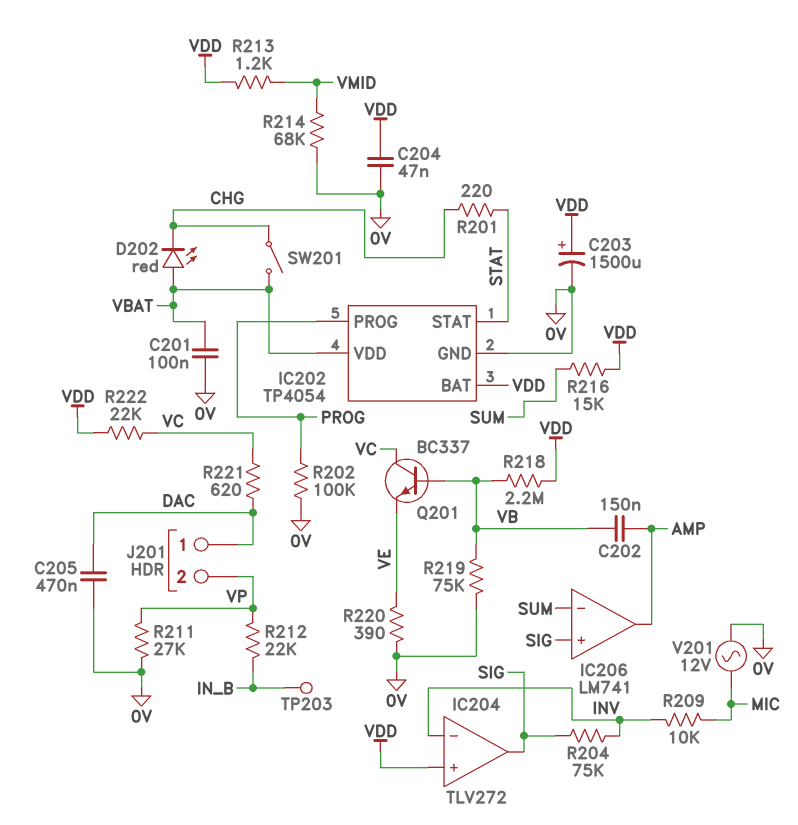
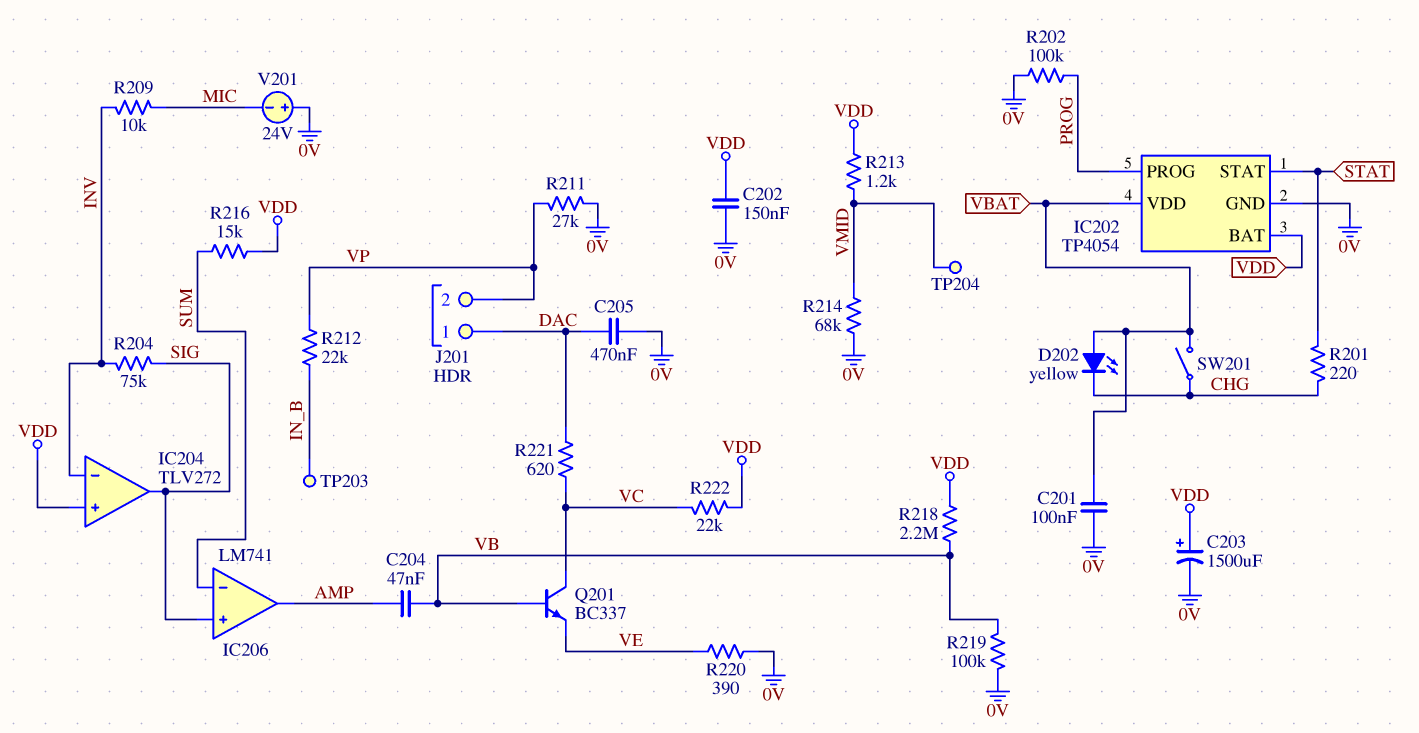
C202: 150nF (AMP, VB) -> 150nF (0V, VDD)
C204: 47nF (0V, VDD) -> 47nF (AMP, VB)
D202: LED red (A VBAT, K CHG) -> LED yellow (A VBAT, K CHG)
R219: 75k (0V, VB) -> 100k (0V, VB)
TP204: none -> test point (VMID)
V201: AC 12V (0V, MIC) -> 24V (plus 0V, minus MIC)

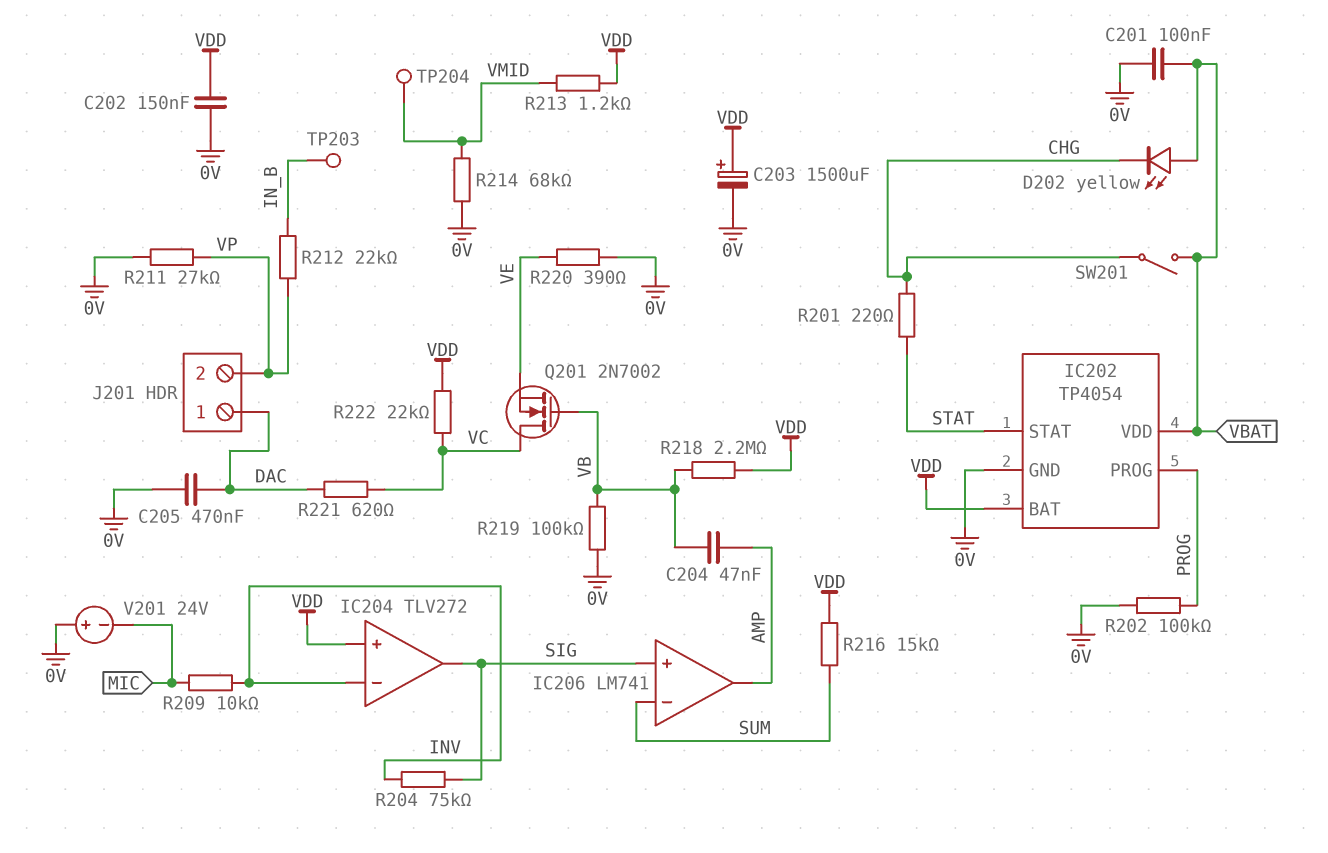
Q201: NPN BC337 (B VB, C VC, E VE) -> NMOS 2N7002 (G VB, D VC, S VE)

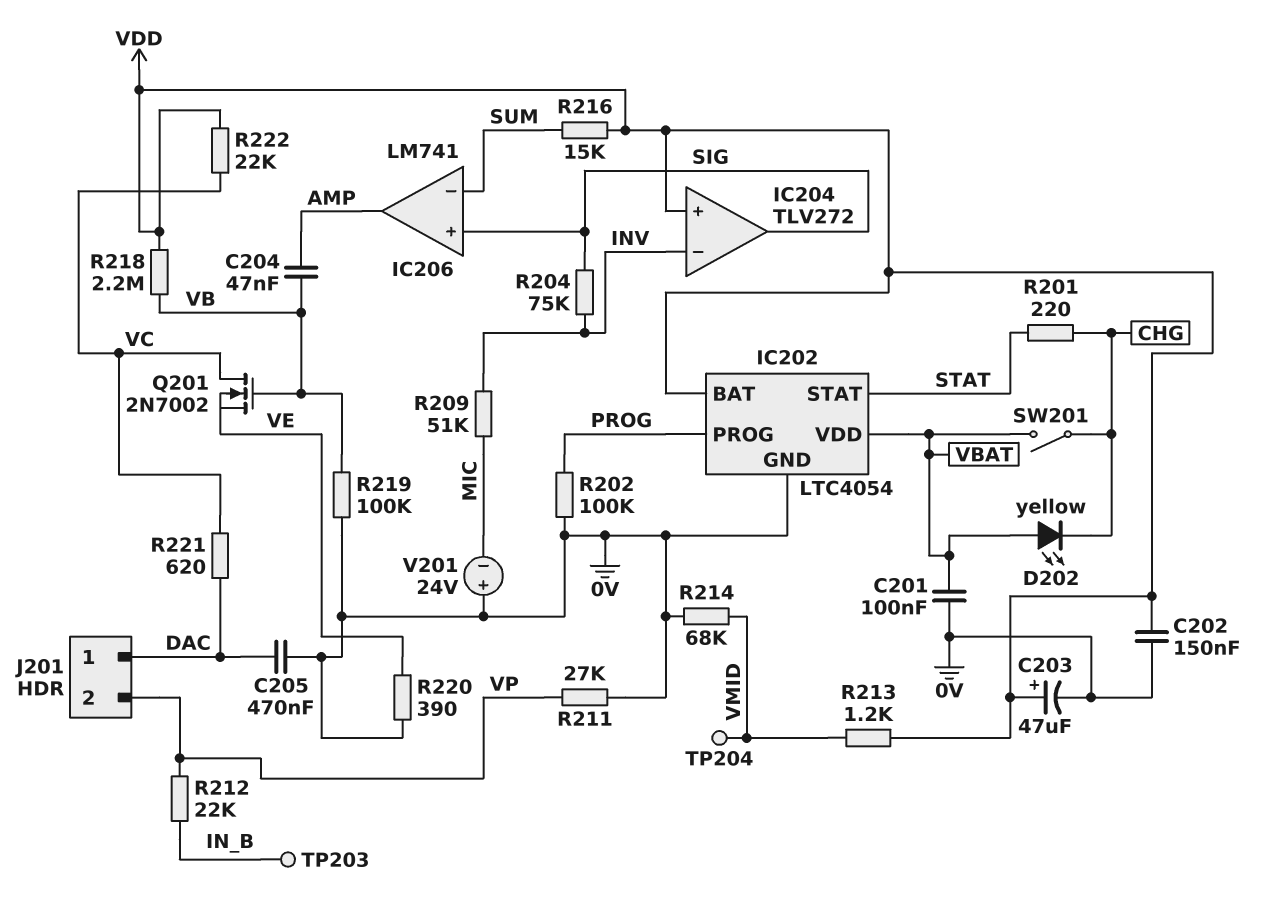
C203: 1500uF (plus VDD, minus 0V) -> 47uF (plus VDD, minus 0V)
IC202: TP4054 -> LTC4054
R209: 10k (INV, MIC) -> 51k (INV, MIC)

